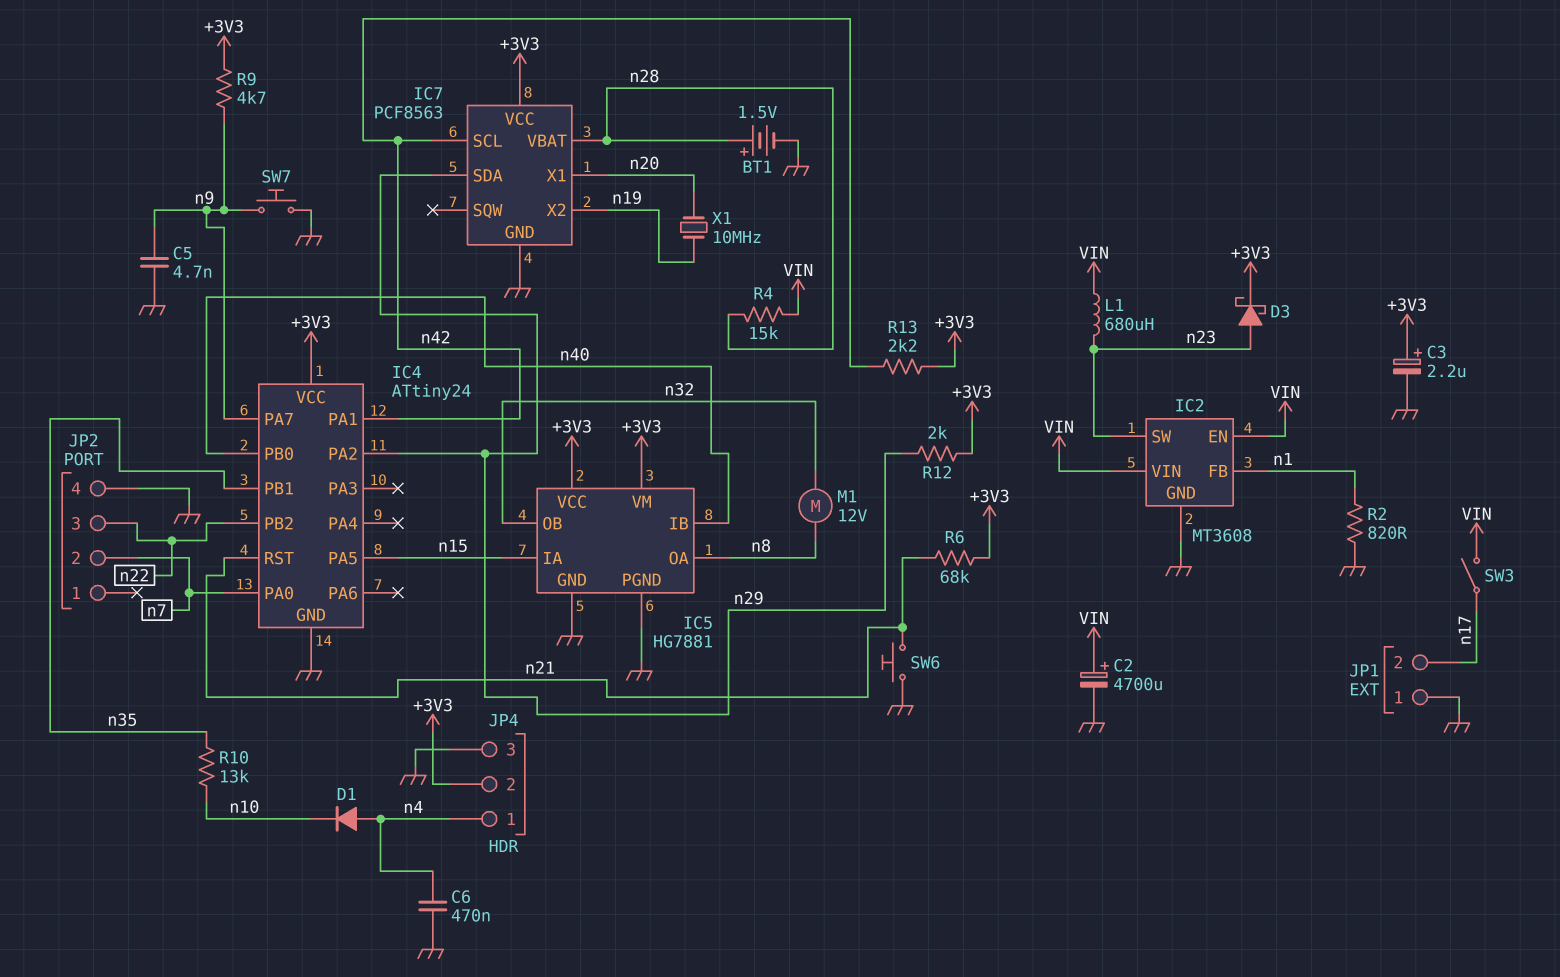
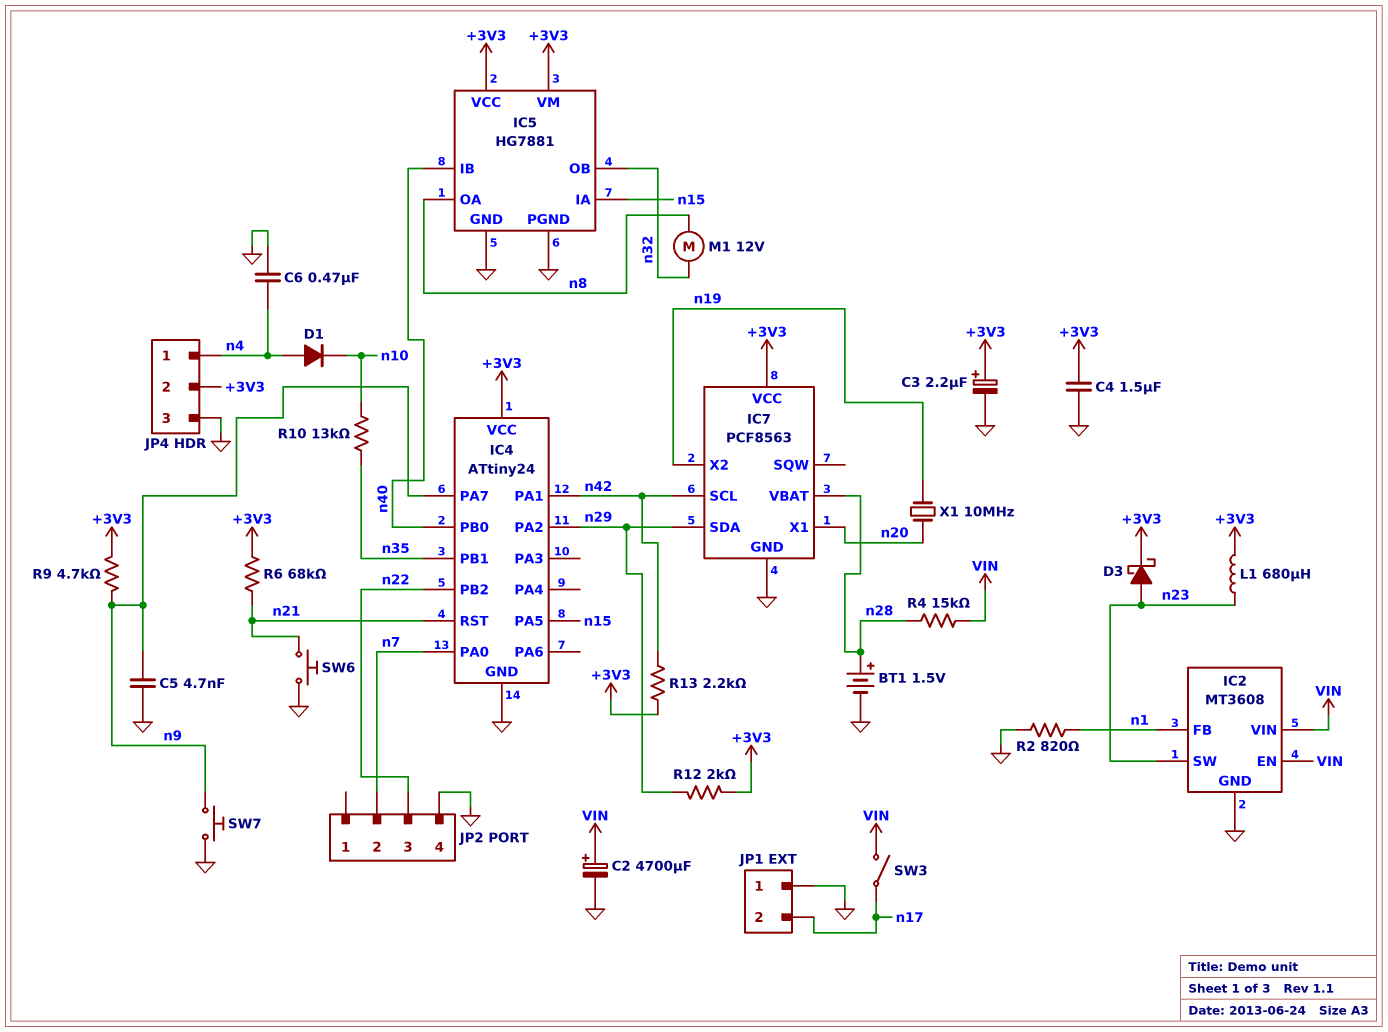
C4: none -> 1.5uF (+3V3, GND)
L1: 680uH (VIN, n23) -> 680uH (+3V3, n23)

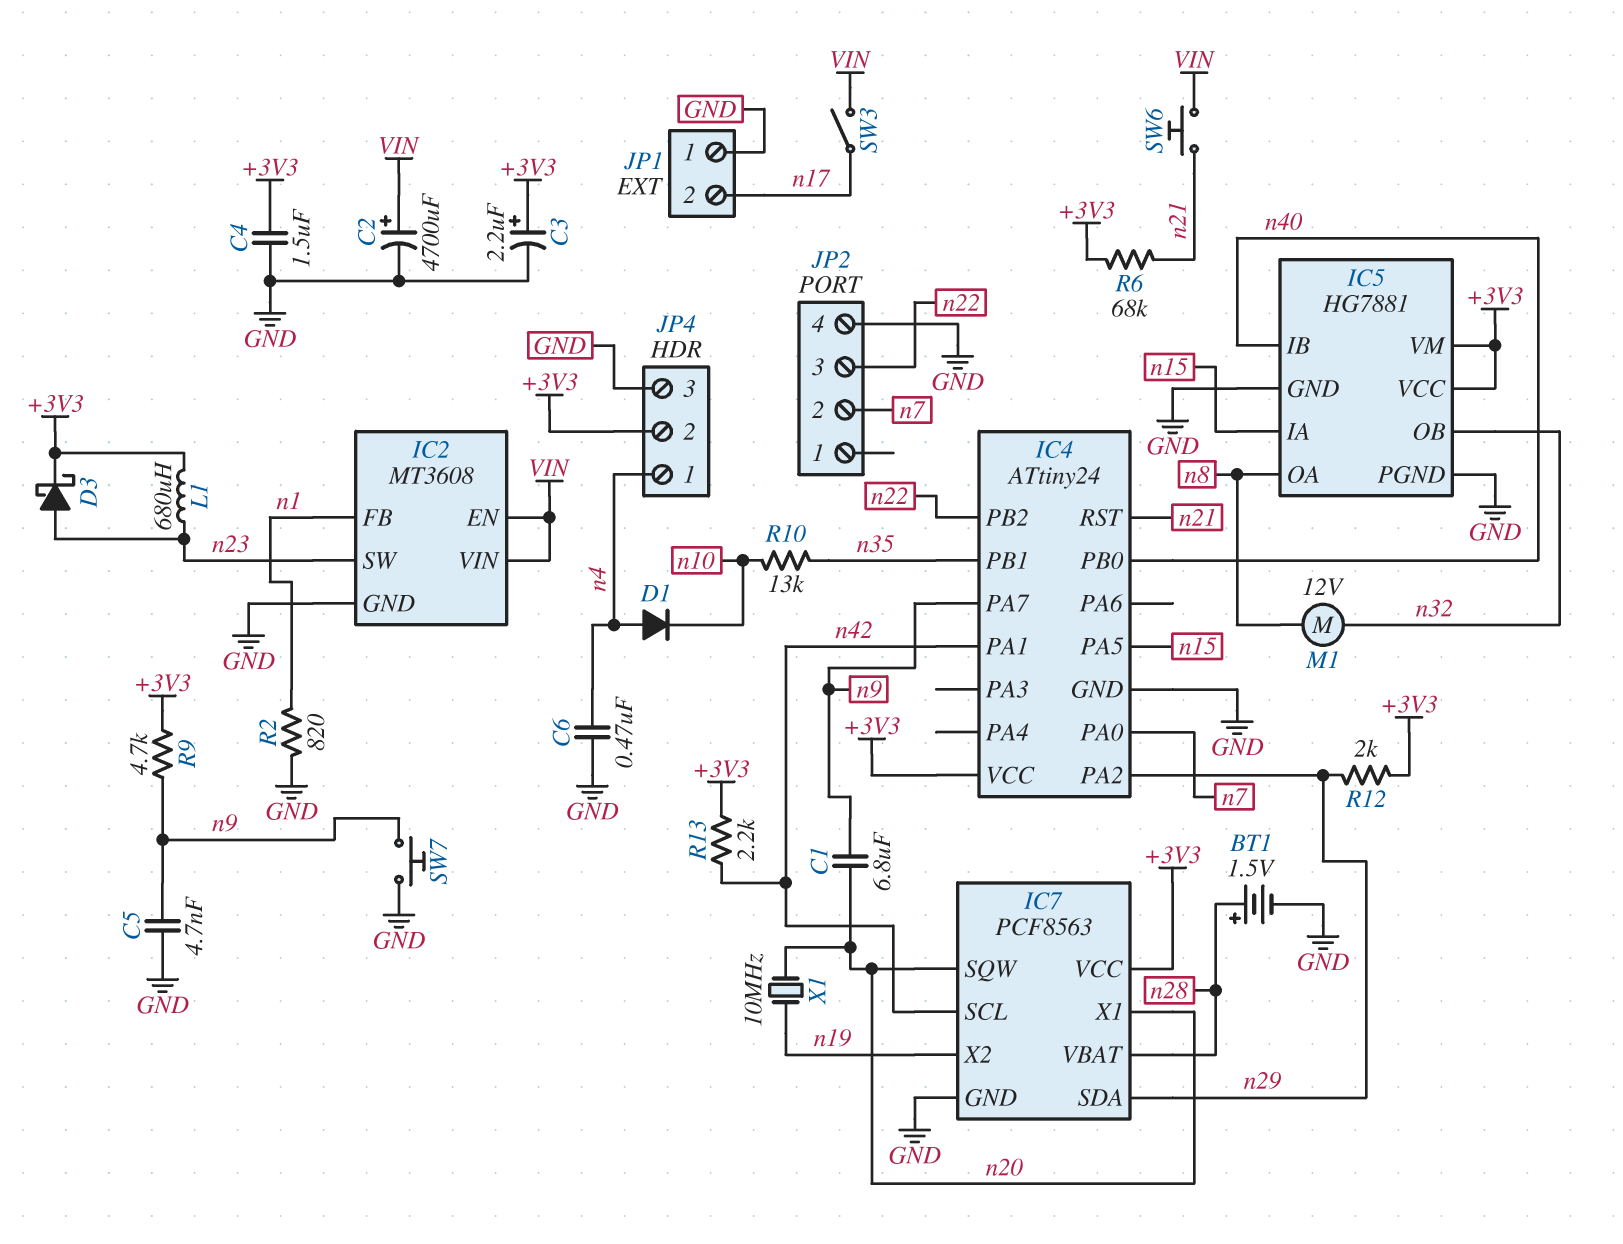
C1: none -> 6.8uF (n9, n20)
IC7 pin SQW: none -> n20
R4: 15k (VIN, n28) -> none
SW6: button (GND, n21) -> button (VIN, n21)

